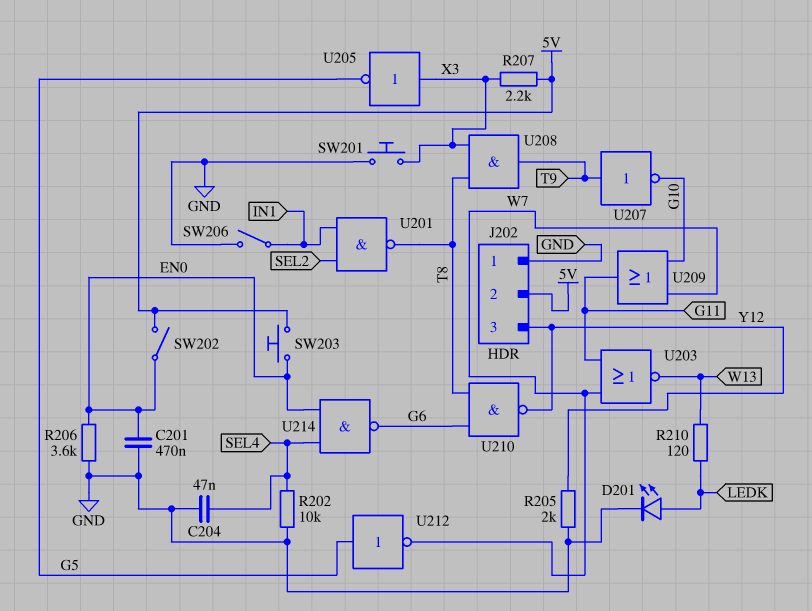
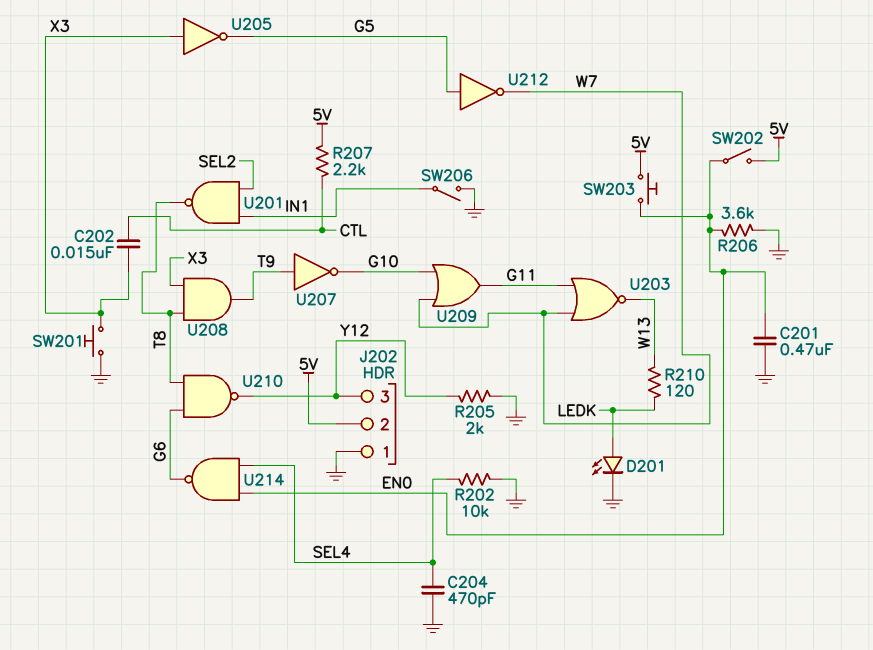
C202: none -> 15nF (CTL, X3)
C204: 47nF (GND, SEL4) -> 470pF (GND, SEL4)
R207: 2.2k (5V, X3) -> 2.2k (5V, CTL)

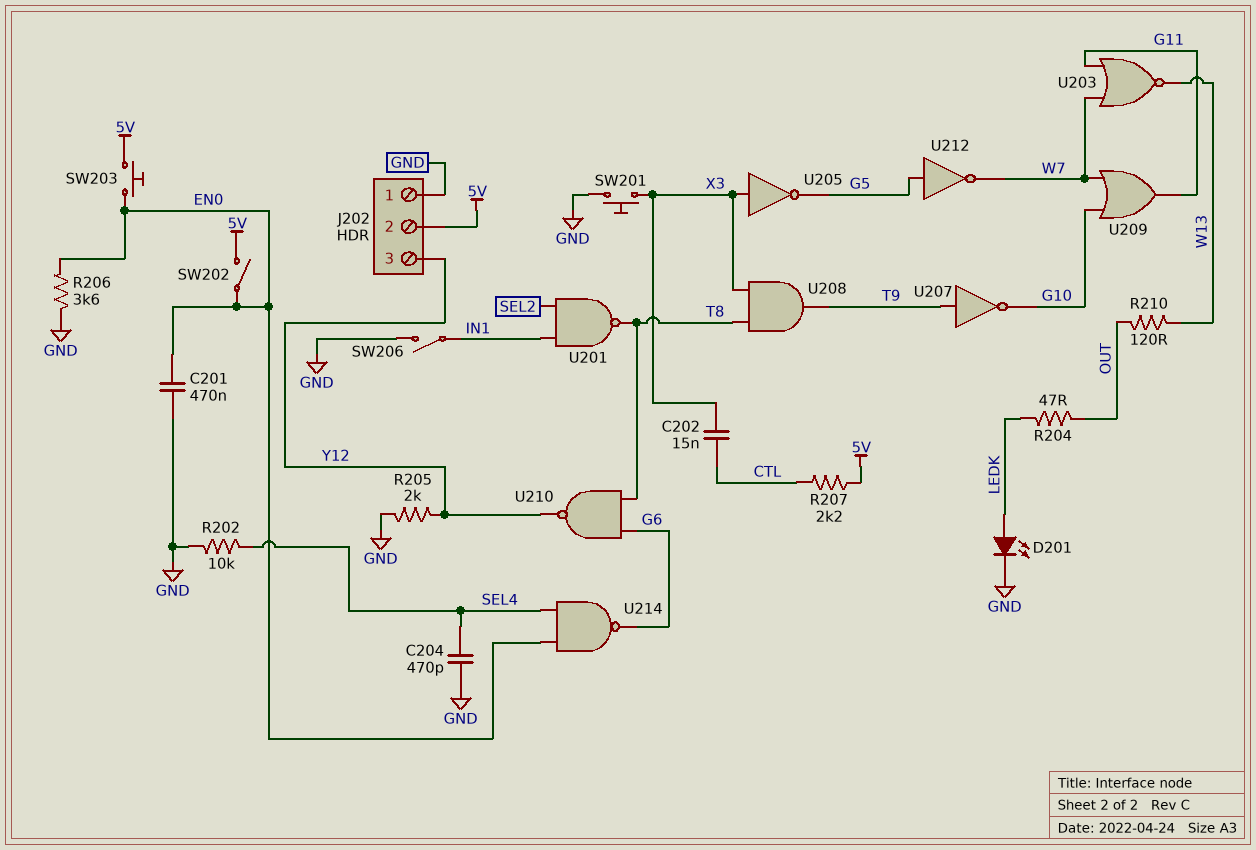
R204: none -> 47 (LEDK, OUT)
R210: 120 (LEDK, W13) -> 120 (OUT, W13)

